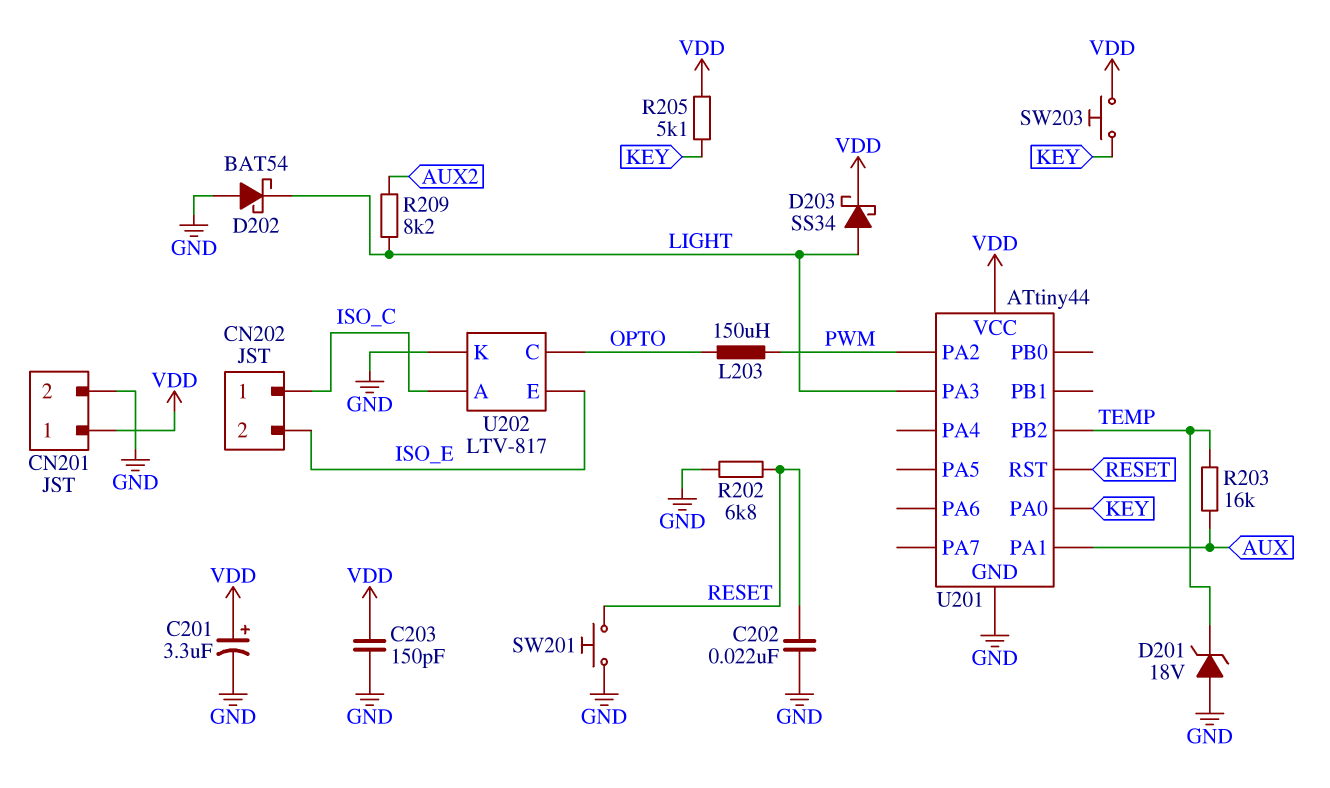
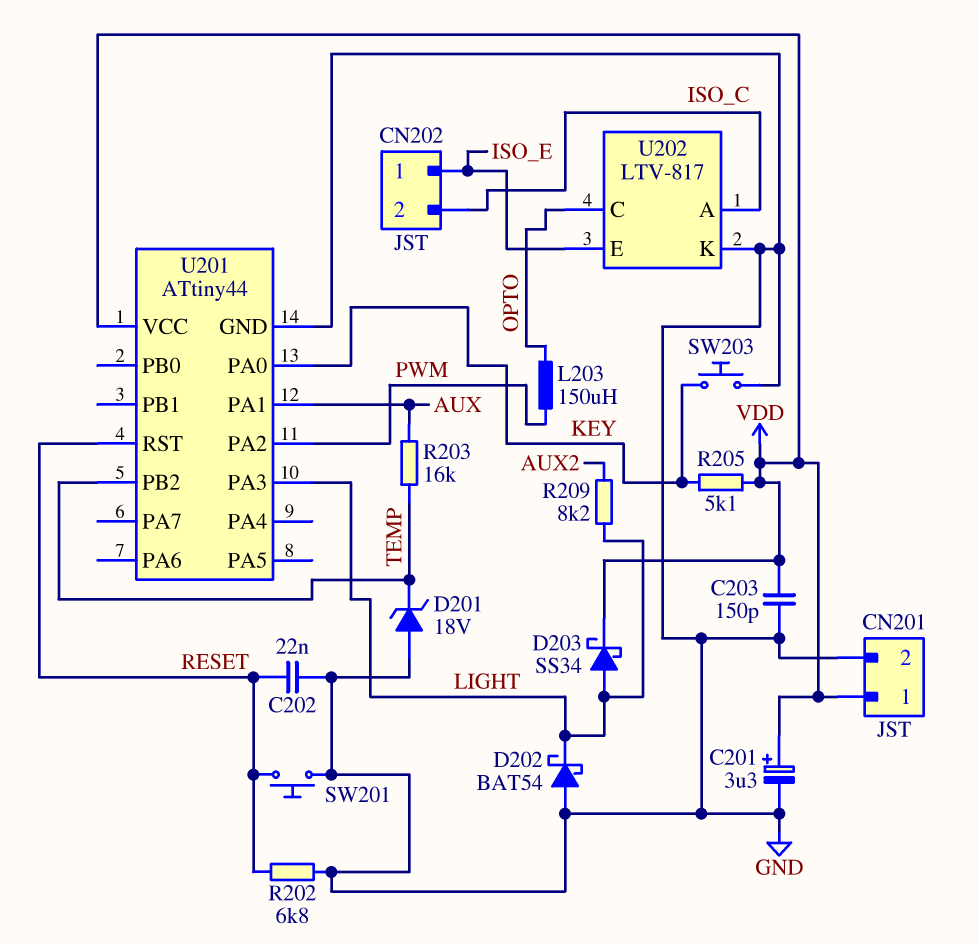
CN202 pin 1: ISO_C -> ISO_E
CN202 pin 2: ISO_E -> ISO_C
SW203: button (KEY, VDD) -> button (GND, KEY)

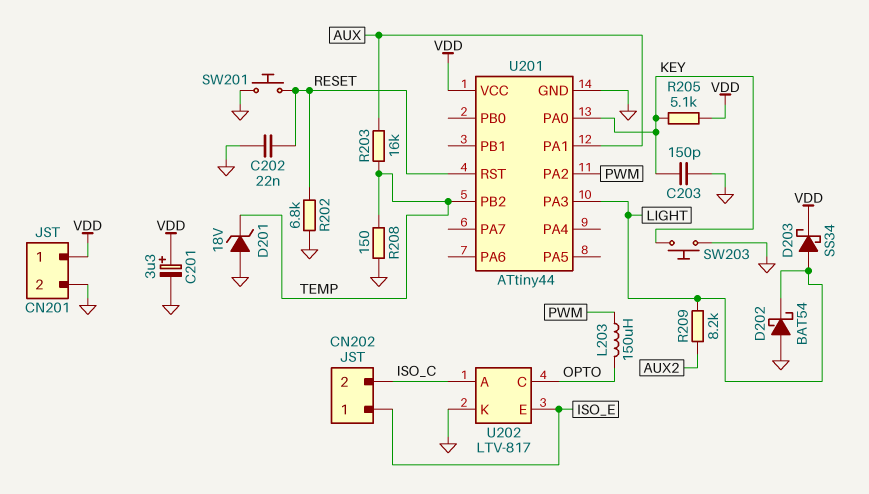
C203: 150pF (GND, VDD) -> 150pF (GND, KEY)
R208: none -> 150 (GND, TEMP)

